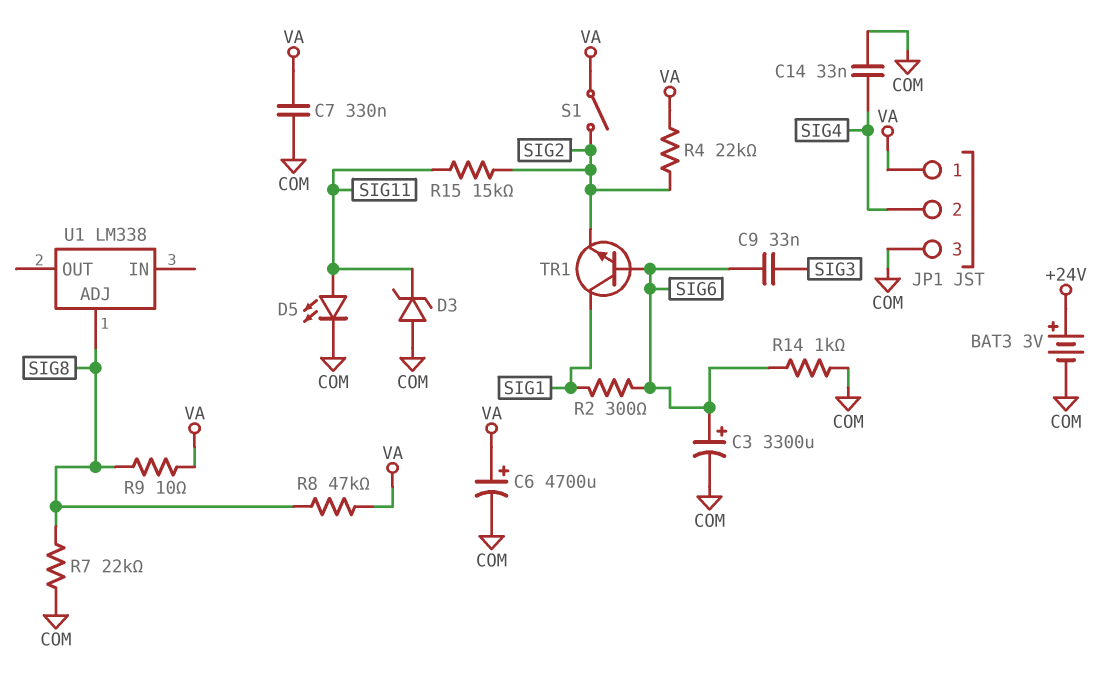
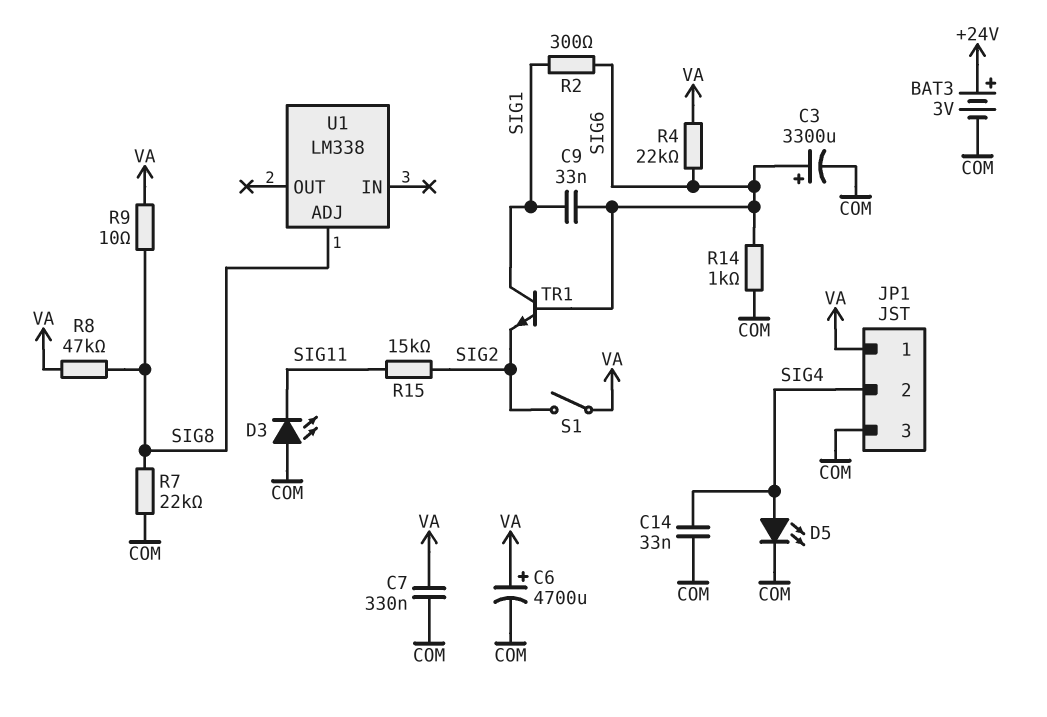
C9: 33nF (SIG3, SIG6) -> 33nF (SIG1, SIG6)
D3: zener (A COM, K SIG11) -> LED (A COM, K SIG11)
D5: LED (A SIG11, K COM) -> LED (A SIG4, K COM)
R4: 22k (SIG2, VA) -> 22k (SIG6, VA)

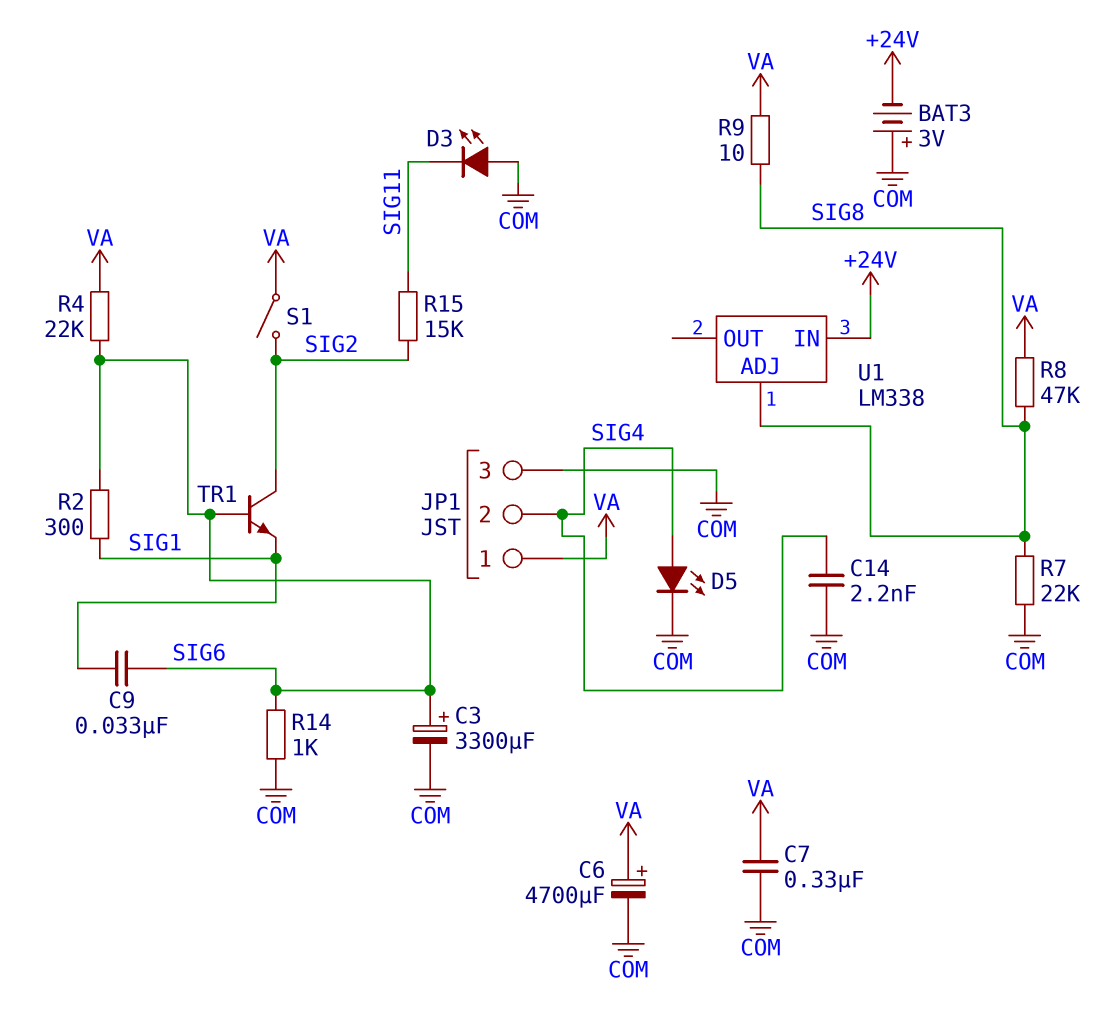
BAT3: 3V (plus +24V, minus COM) -> 3V (plus COM, minus +24V)
C14: 33nF (COM, SIG4) -> 2.2nF (COM, SIG4)
TR1: NPN (B SIG6, C SIG1, E SIG2) -> NPN (B SIG6, C SIG2, E SIG1)
U1 pin IN: none -> +24V

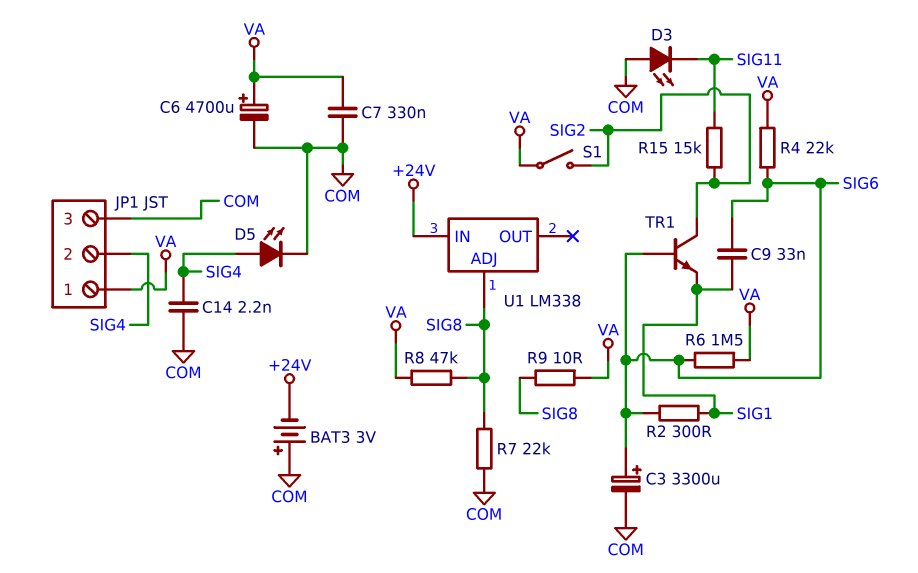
R6: none -> 1.5M (SIG6, VA)
R14: 1k (COM, SIG6) -> none

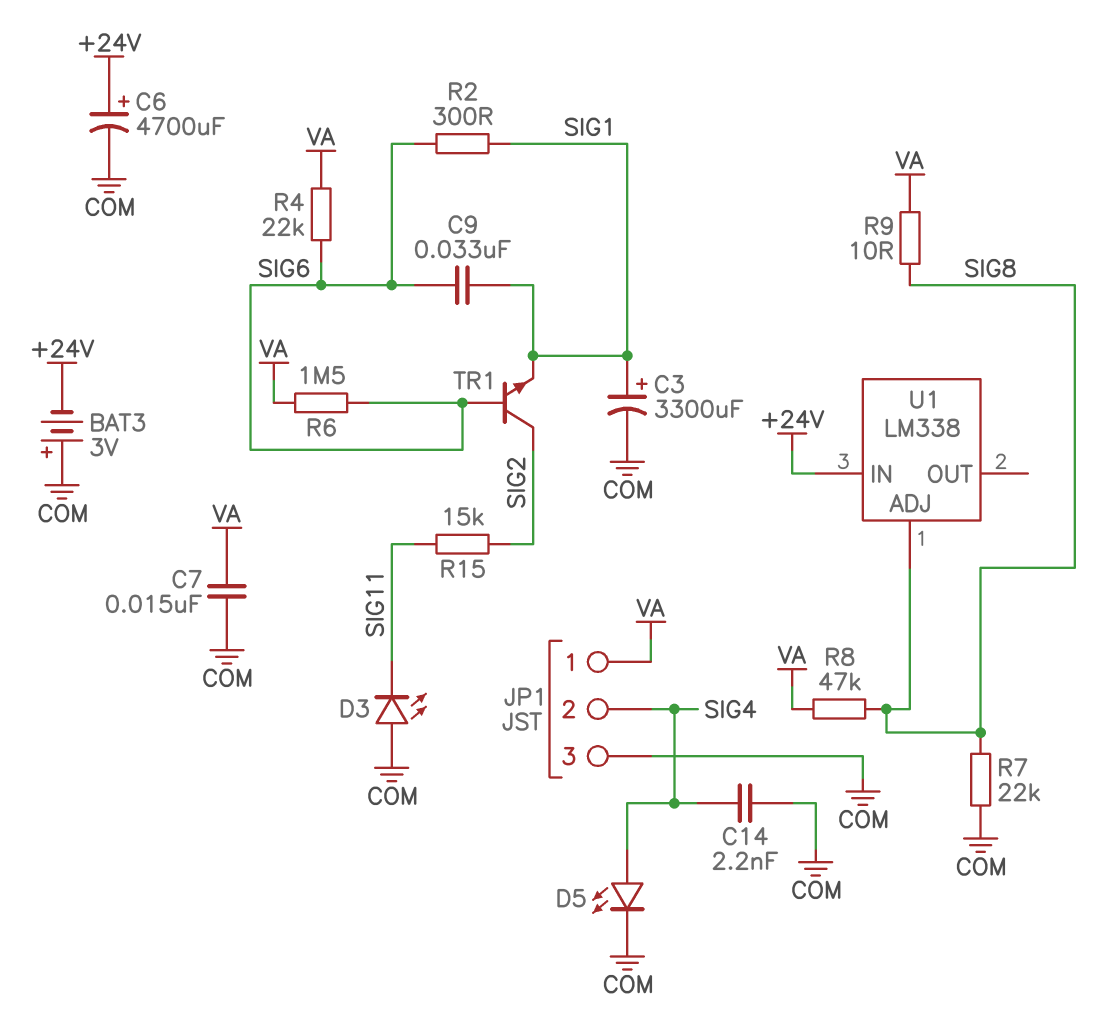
C3: 3300uF (plus SIG6, minus COM) -> 3300uF (plus SIG1, minus COM)
C6: 4700uF (plus VA, minus COM) -> 4700uF (plus +24V, minus COM)
C7: 330nF (COM, VA) -> 15nF (COM, VA)
S1: switch (SIG2, VA) -> none

